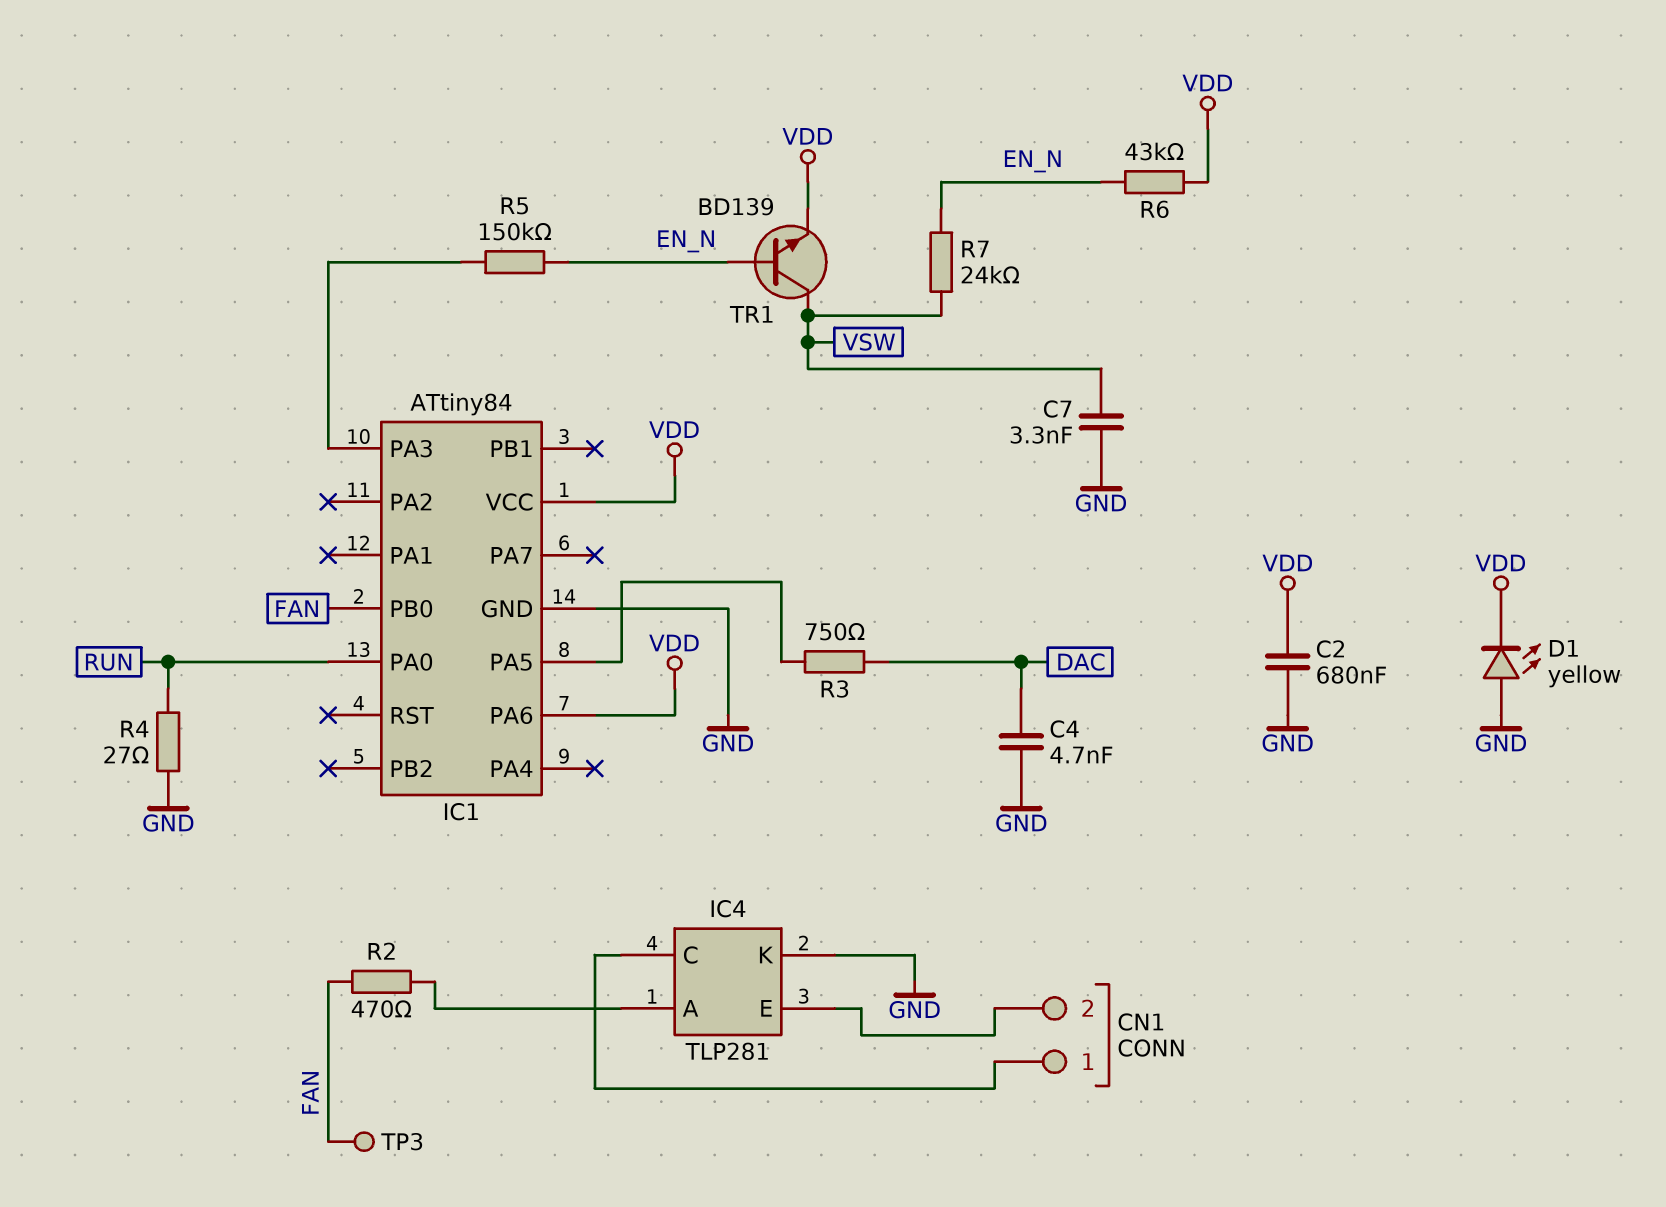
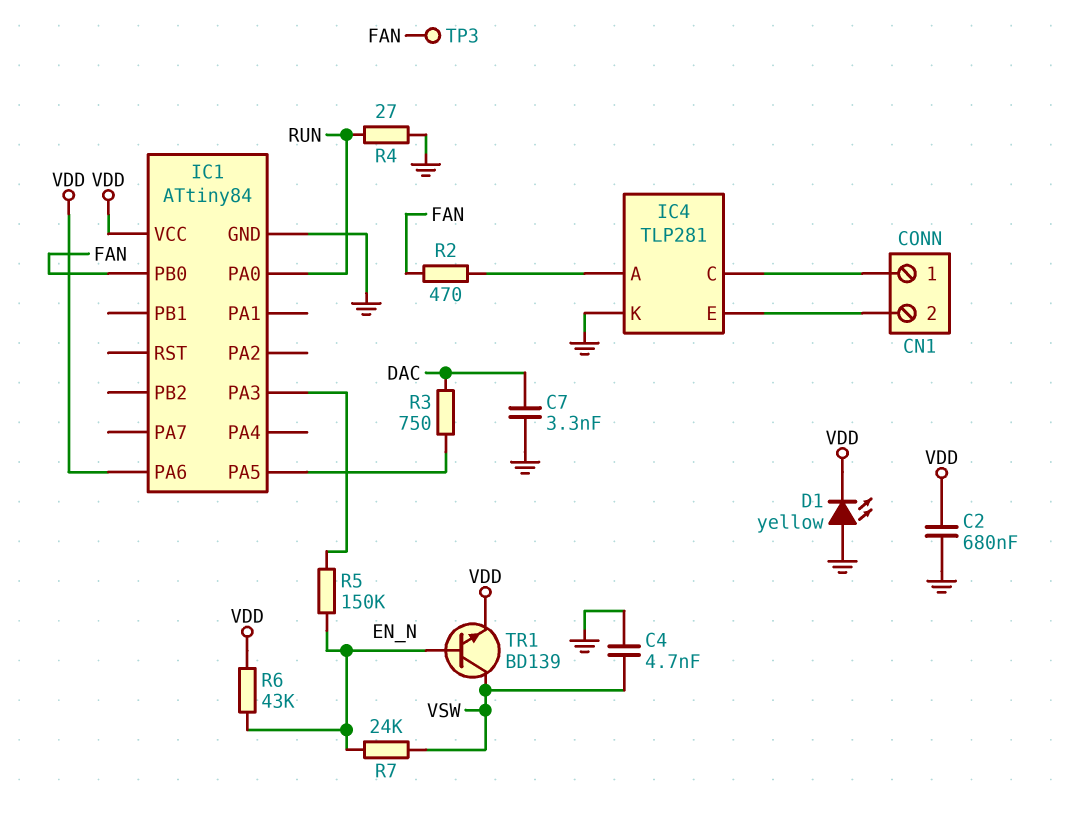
C4: 4.7nF (DAC, GND) -> 4.7nF (GND, VSW)
C7: 3.3nF (GND, VSW) -> 3.3nF (DAC, GND)

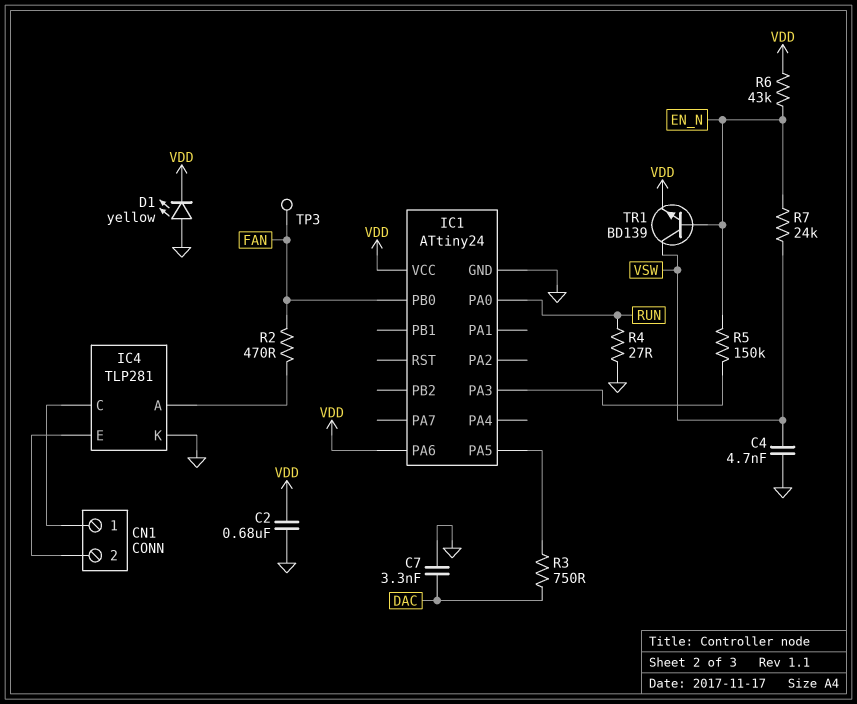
IC1: ATtiny84 -> ATtiny24

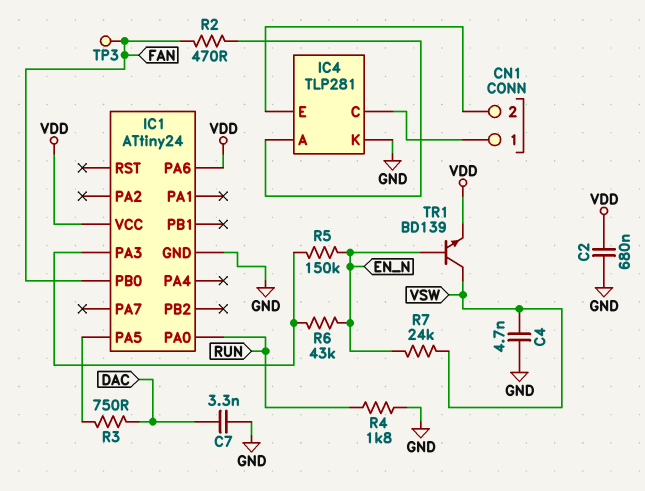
D1: LED yellow (A GND, K VDD) -> none
R4: 27 (GND, RUN) -> 1.8k (GND, RUN)
R6: 43k (EN_N, VDD) -> 43k (EN_N, IC1/PA3)

